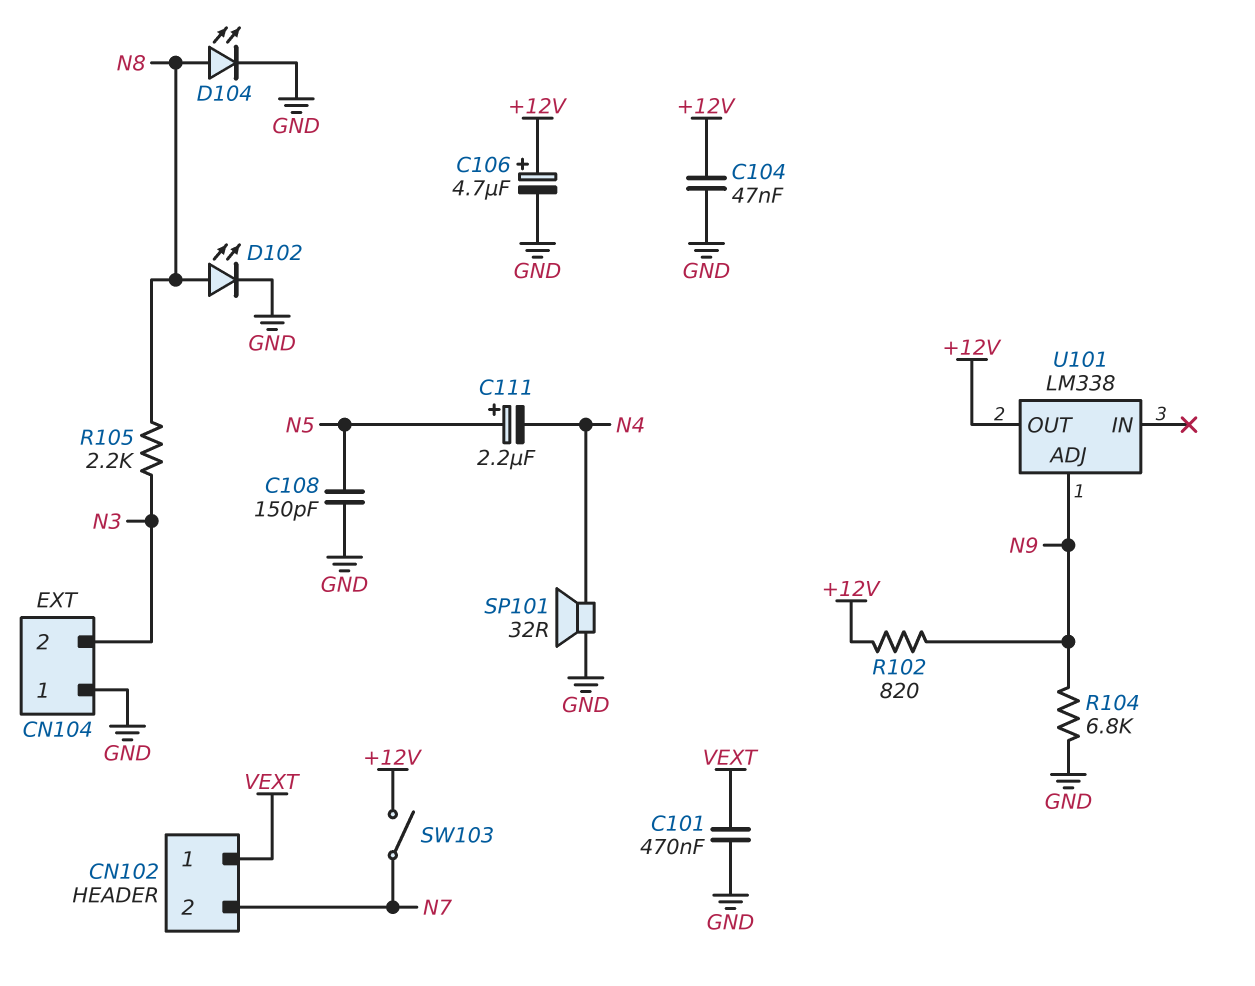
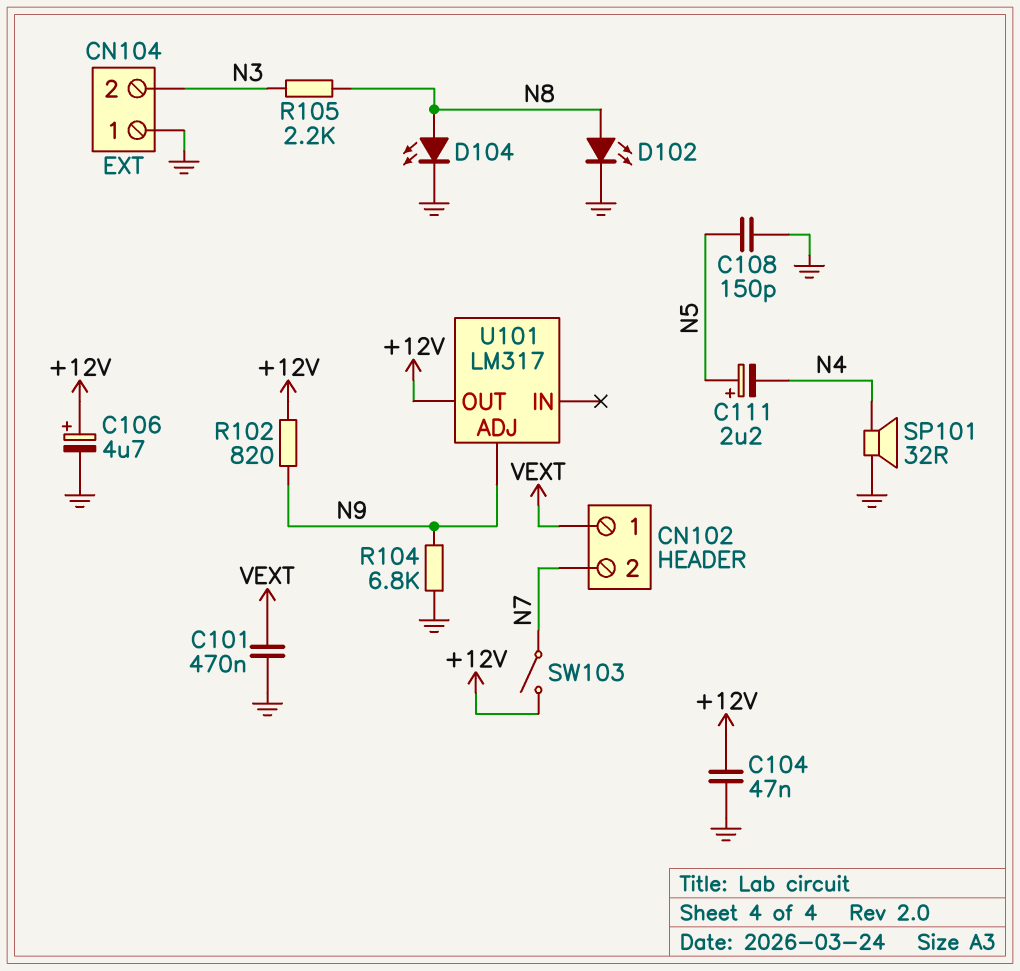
U101: LM338 -> LM317

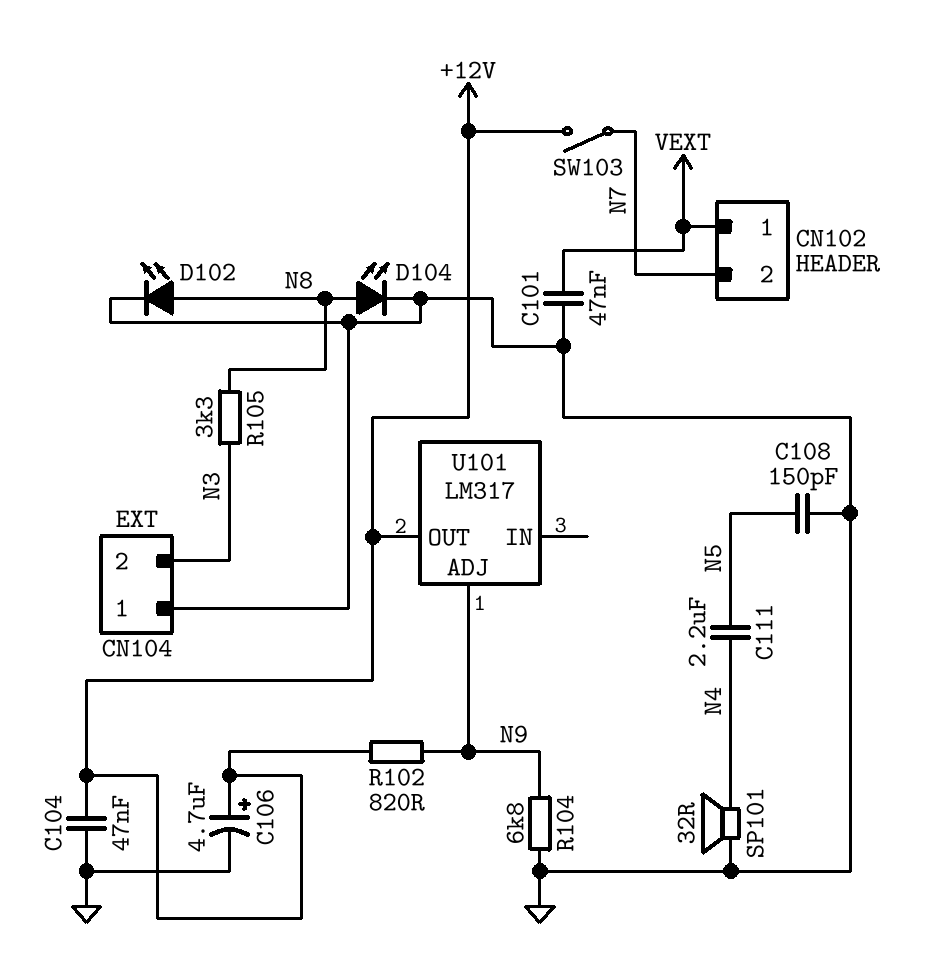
C101: 470nF (GND, VEXT) -> 47nF (GND, VEXT)
C111: 2.2uF (plus N5, minus N4) -> 2.2uF (N4, N5)
R105: 2.2k (N3, N8) -> 3.3k (N3, N8)

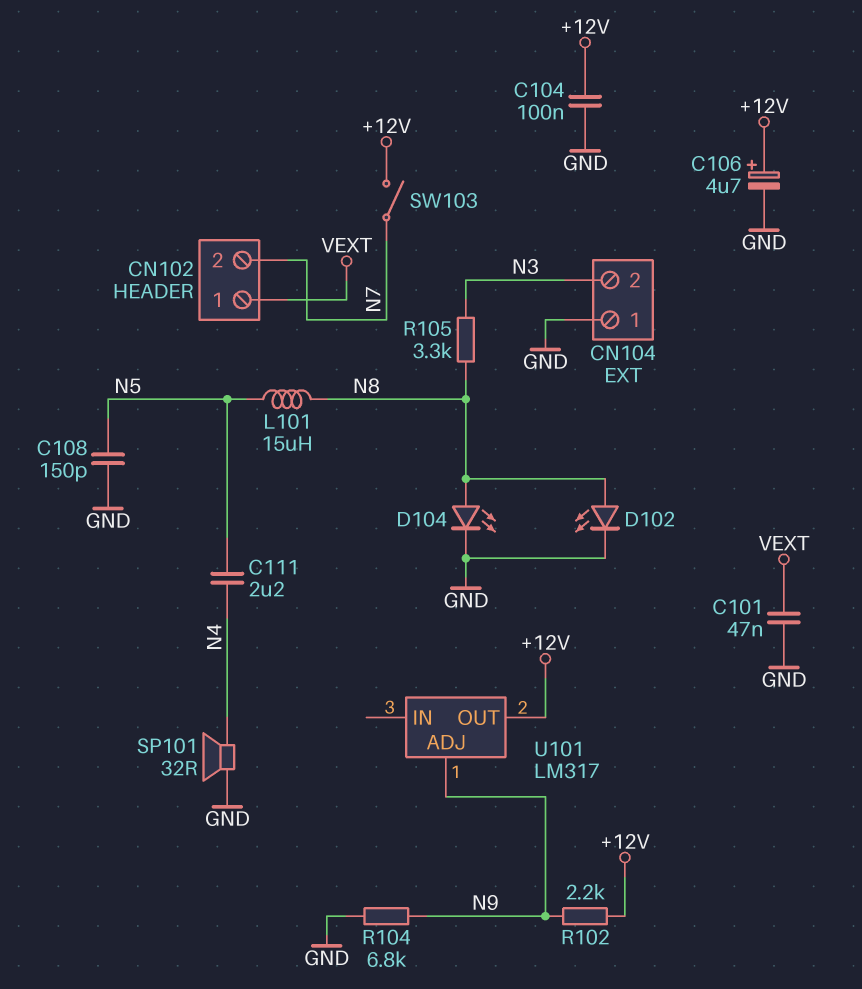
C104: 47nF (+12V, GND) -> 100nF (+12V, GND)
L101: none -> 15uH (N5, N8)
R102: 820 (+12V, N9) -> 2.2k (+12V, N9)

